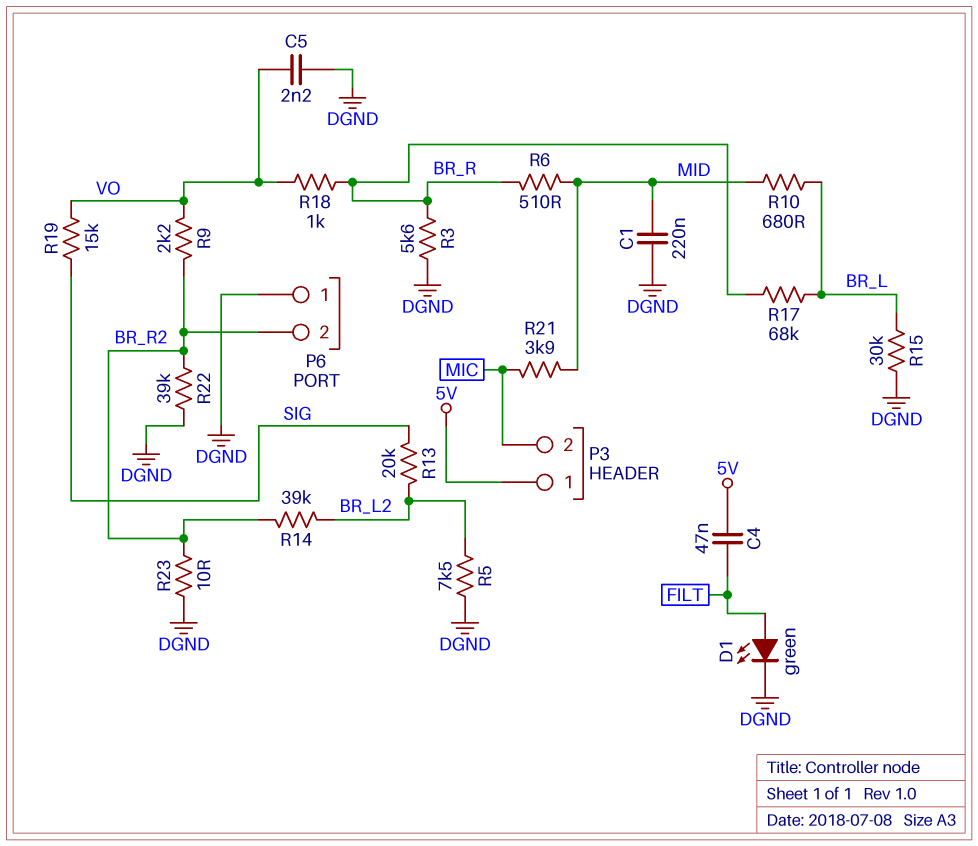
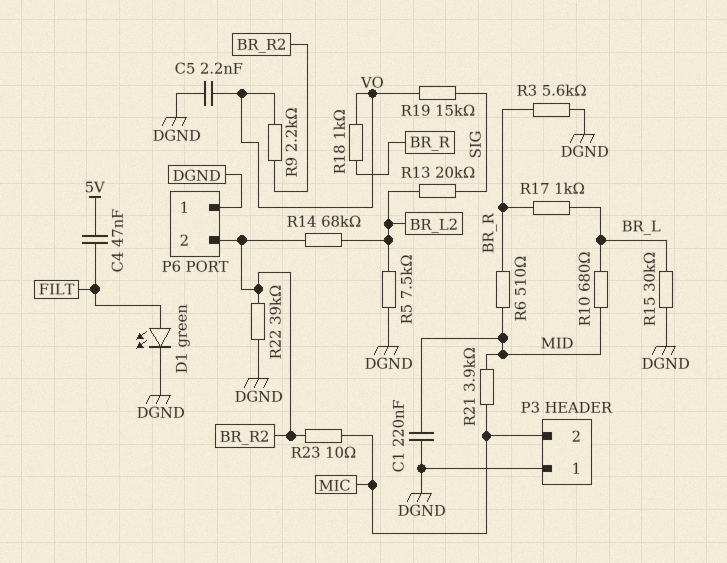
P3 pin 1: 5V -> DGND
R14: 39k (BR_L2, BR_R2) -> 68k (BR_L2, BR_R2)
R17: 68k (BR_L, BR_R) -> 1k (BR_L, BR_R)
R23: 10 (BR_R2, DGND) -> 10 (BR_R2, MIC)

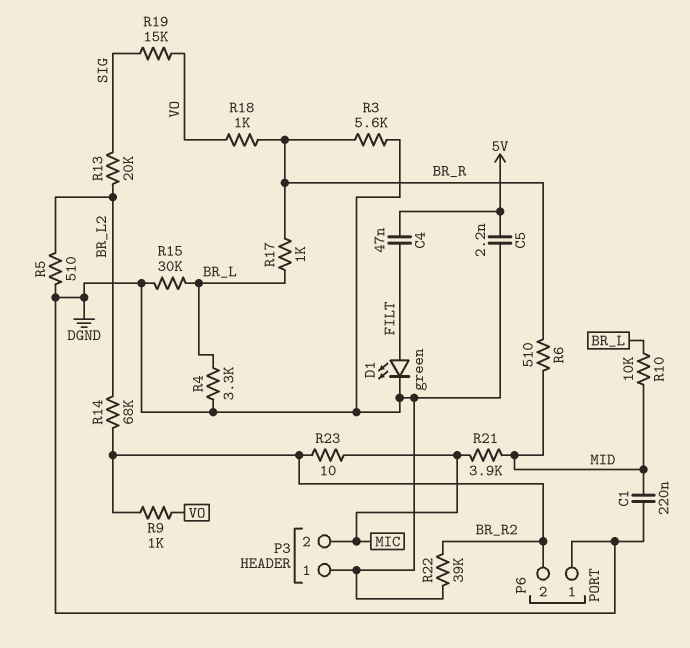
C5: 2.2nF (DGND, VO) -> 2.2nF (5V, DGND)
R4: none -> 3.3k (BR_L, DGND)
R5: 7.5k (BR_L2, DGND) -> 510 (BR_L2, DGND)
R9: 2.2k (BR_R2, VO) -> 1k (BR_R2, VO)
R10: 680 (BR_L, MID) -> 10k (BR_L, MID)

